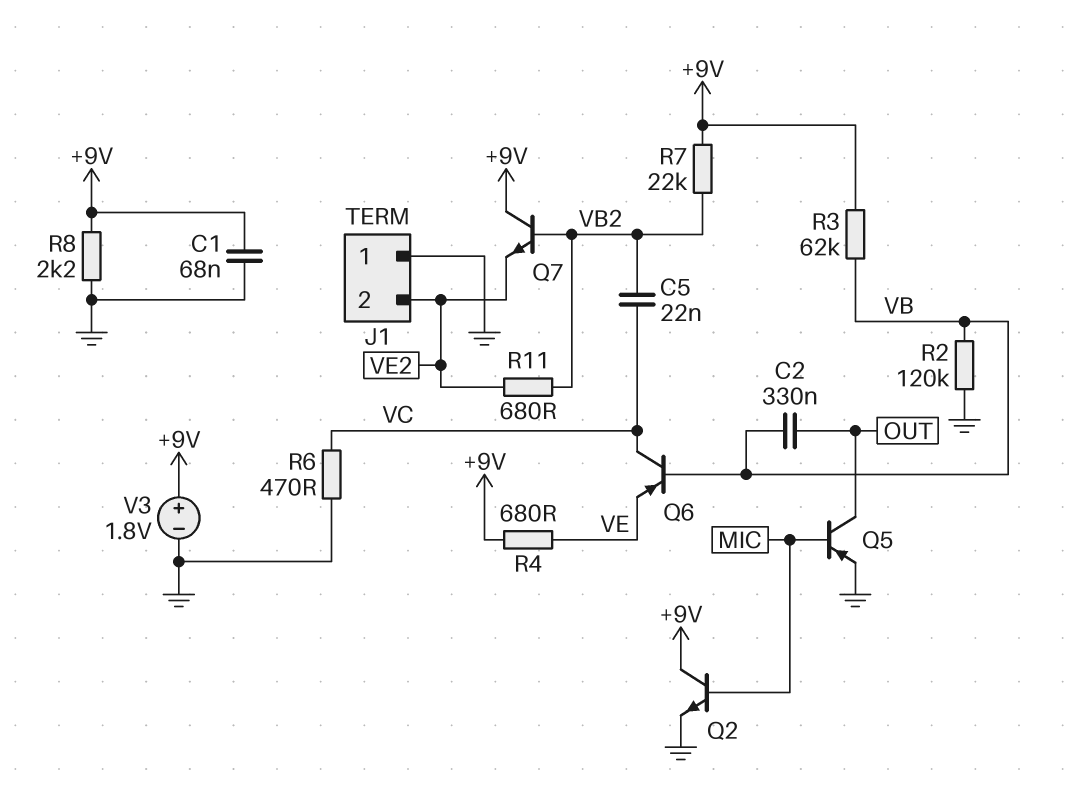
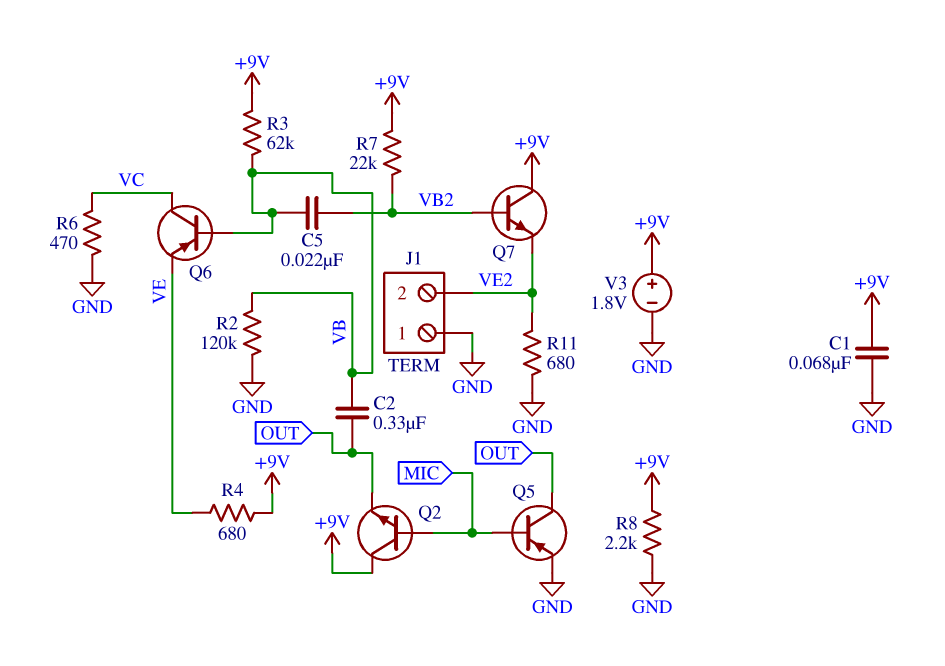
C5: 22nF (VB2, VC) -> 22nF (VB, VB2)
Q2: NPN (B MIC, C +9V, E GND) -> NPN (B MIC, C +9V, E OUT)
R11: 680 (VB2, VE2) -> 680 (GND, VE2)

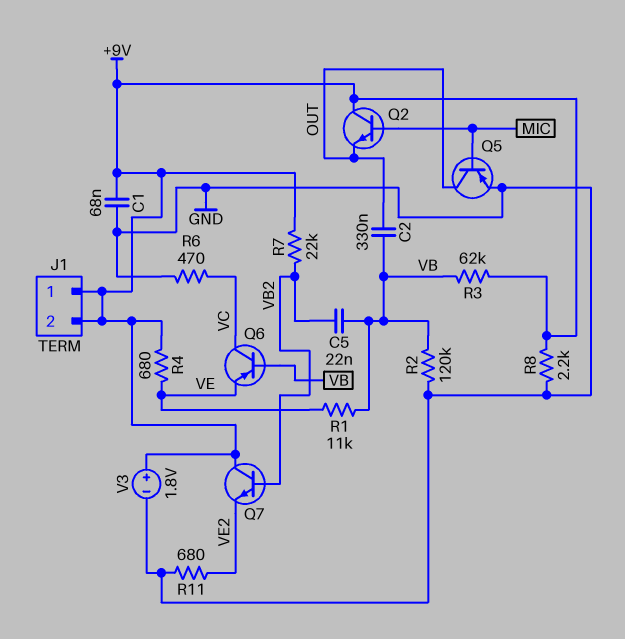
J1 pin 1: GND -> +9V
J1 pin 2: VE2 -> +9V
R1: none -> 11k (VB, VE)

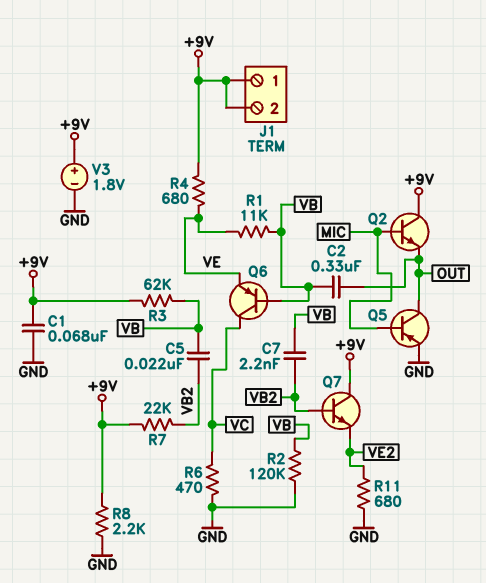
C7: none -> 2.2nF (VB, VB2)

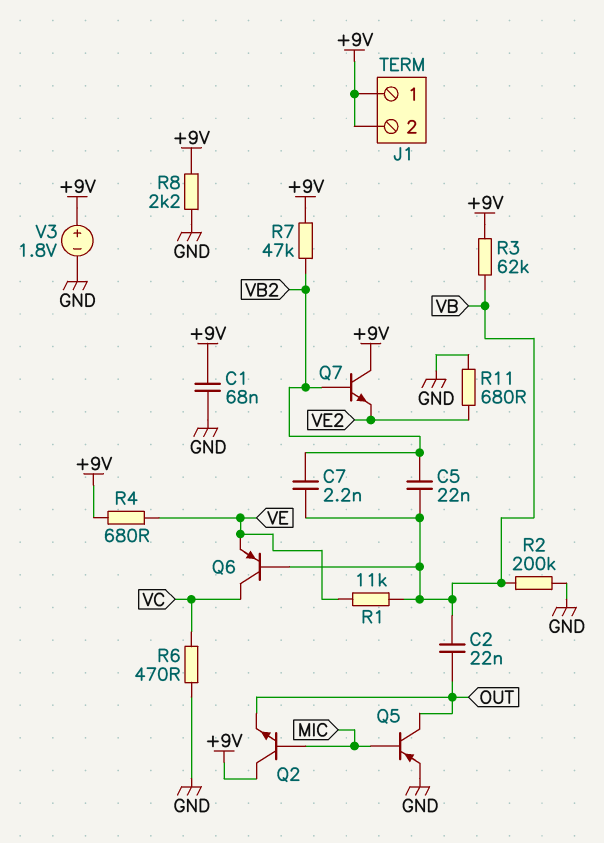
C2: 330nF (OUT, VB) -> 22nF (OUT, VB)
R2: 120k (GND, VB) -> 200k (GND, VB)
R7: 22k (+9V, VB2) -> 47k (+9V, VB2)

